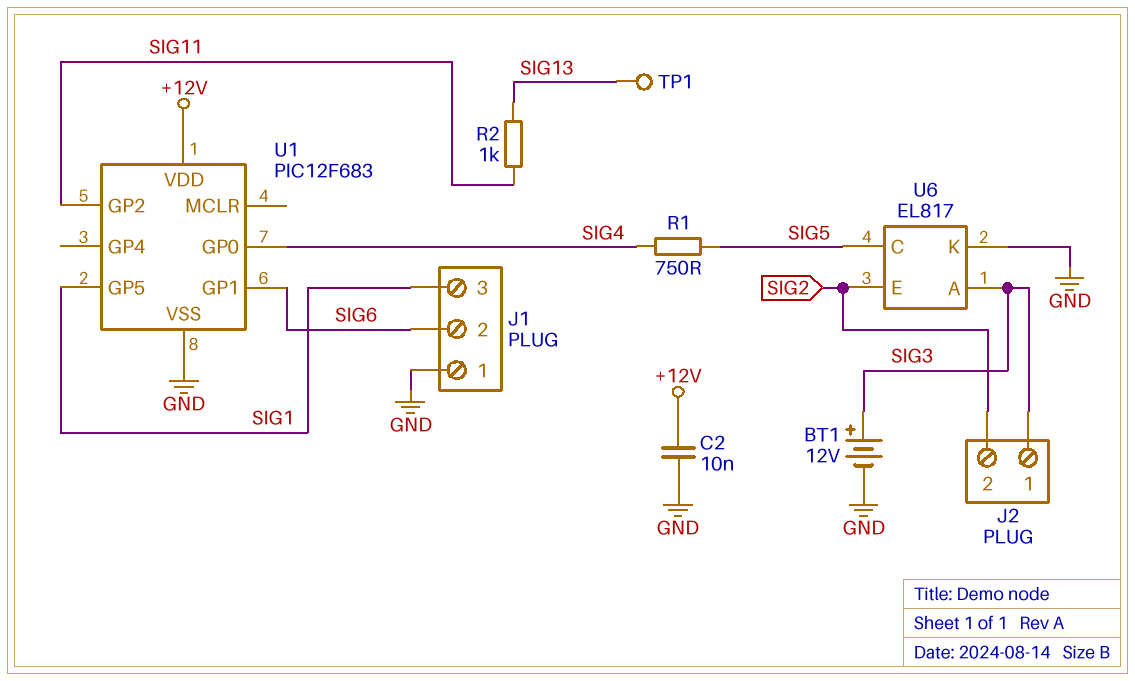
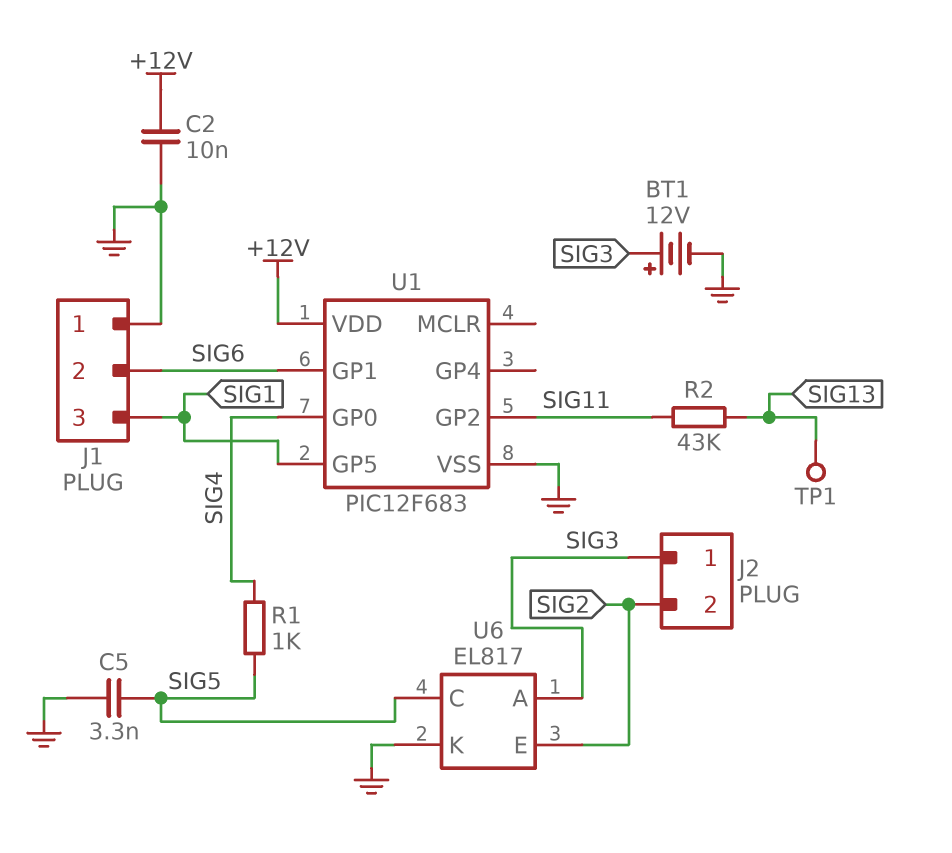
C5: none -> 3.3nF (GND, SIG5)
R1: 750 (SIG4, SIG5) -> 1k (SIG4, SIG5)
R2: 1k (SIG11, SIG13) -> 43k (SIG11, SIG13)

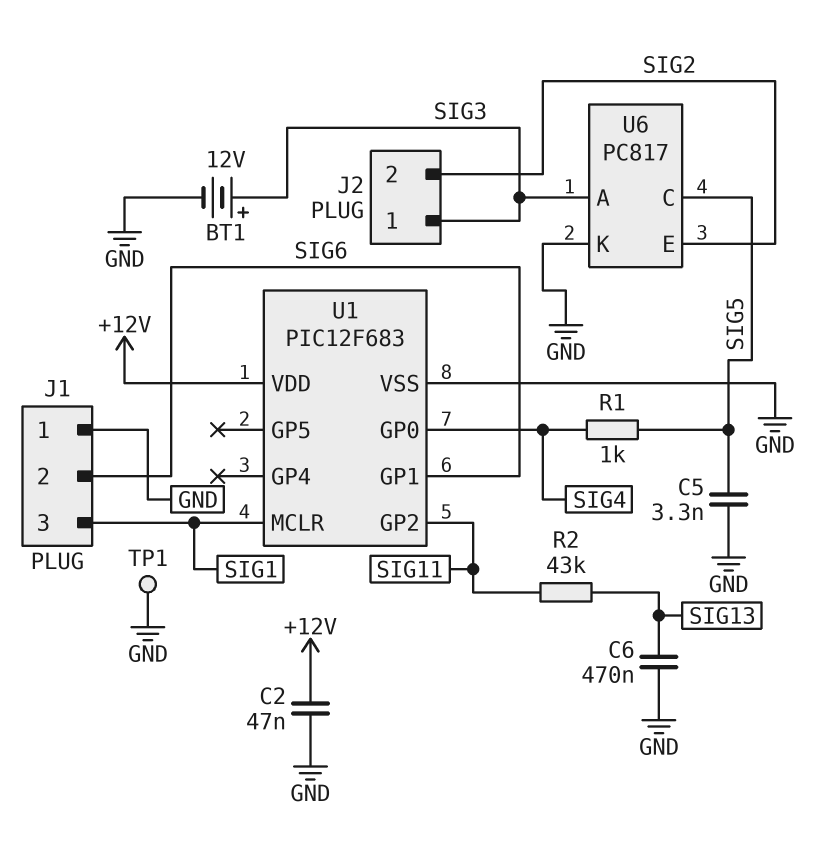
C2: 10nF (+12V, GND) -> 47nF (+12V, GND)
C6: none -> 470nF (GND, SIG13)
TP1: test point (SIG13) -> test point (GND)
U1 pin GP5: SIG1 -> none
U1 pin MCLR: none -> SIG1
U6: EL817 -> PC817

